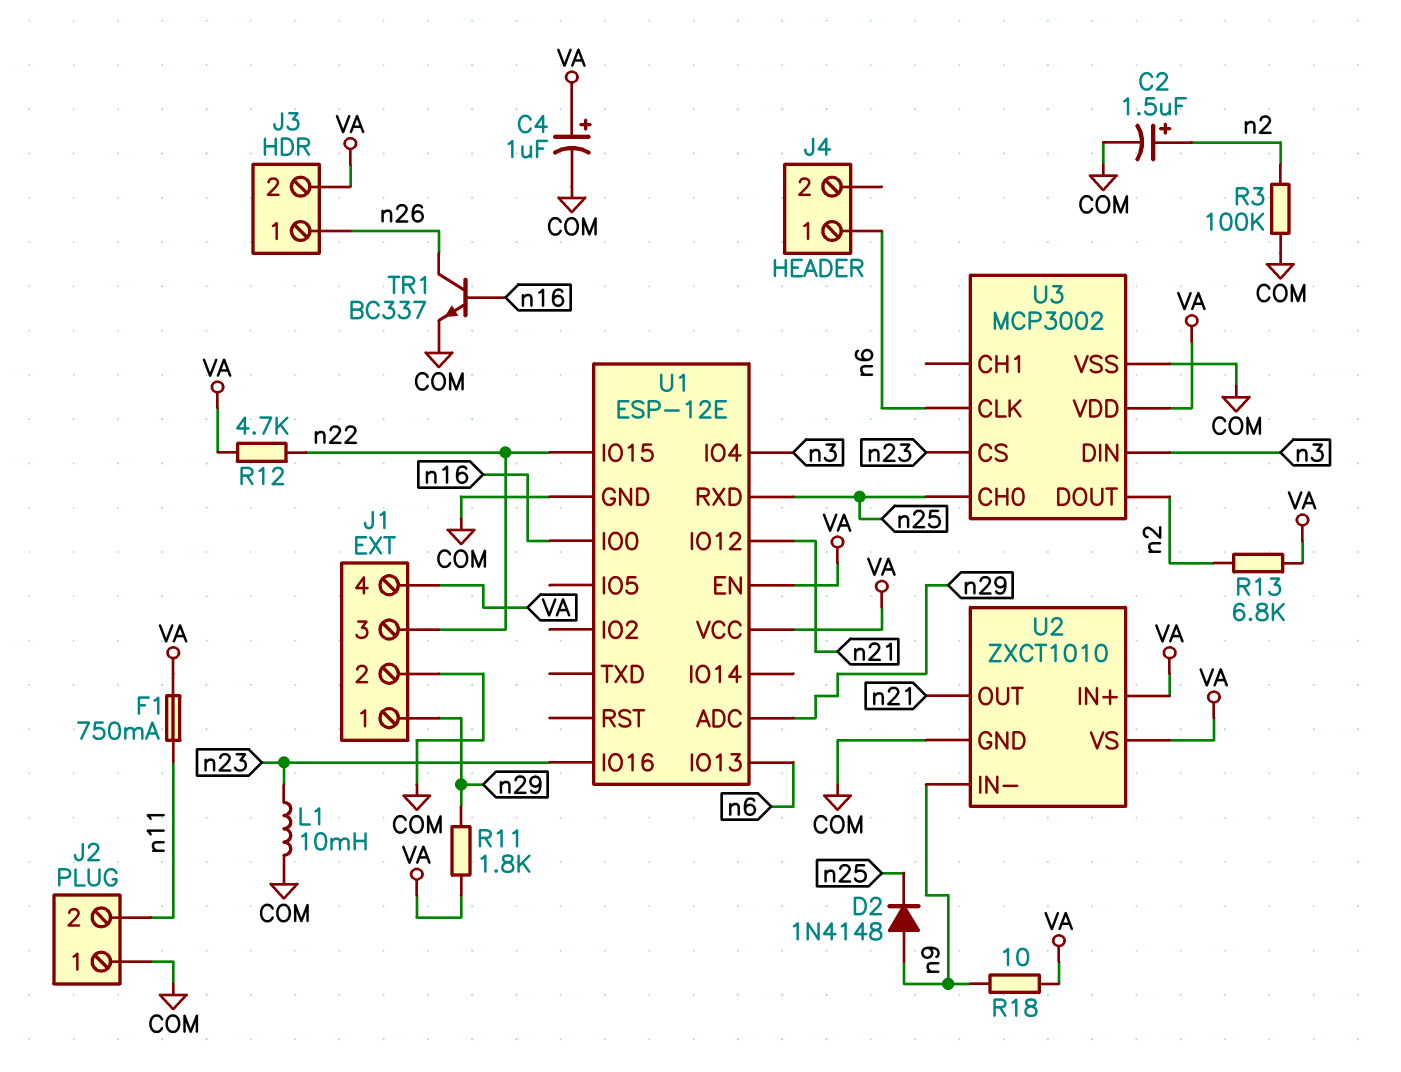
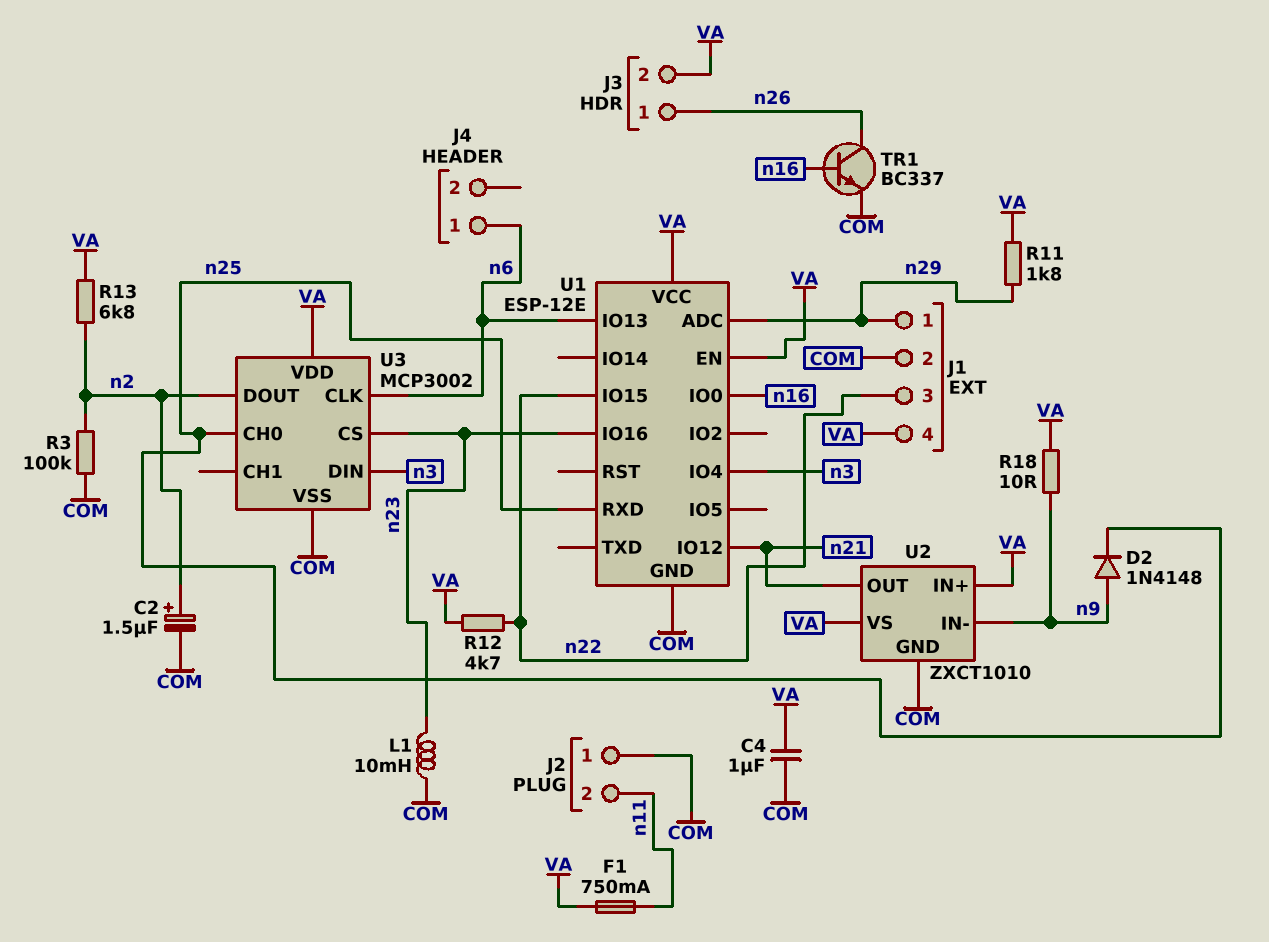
C4: 1uF (plus VA, minus COM) -> 1uF (COM, VA)

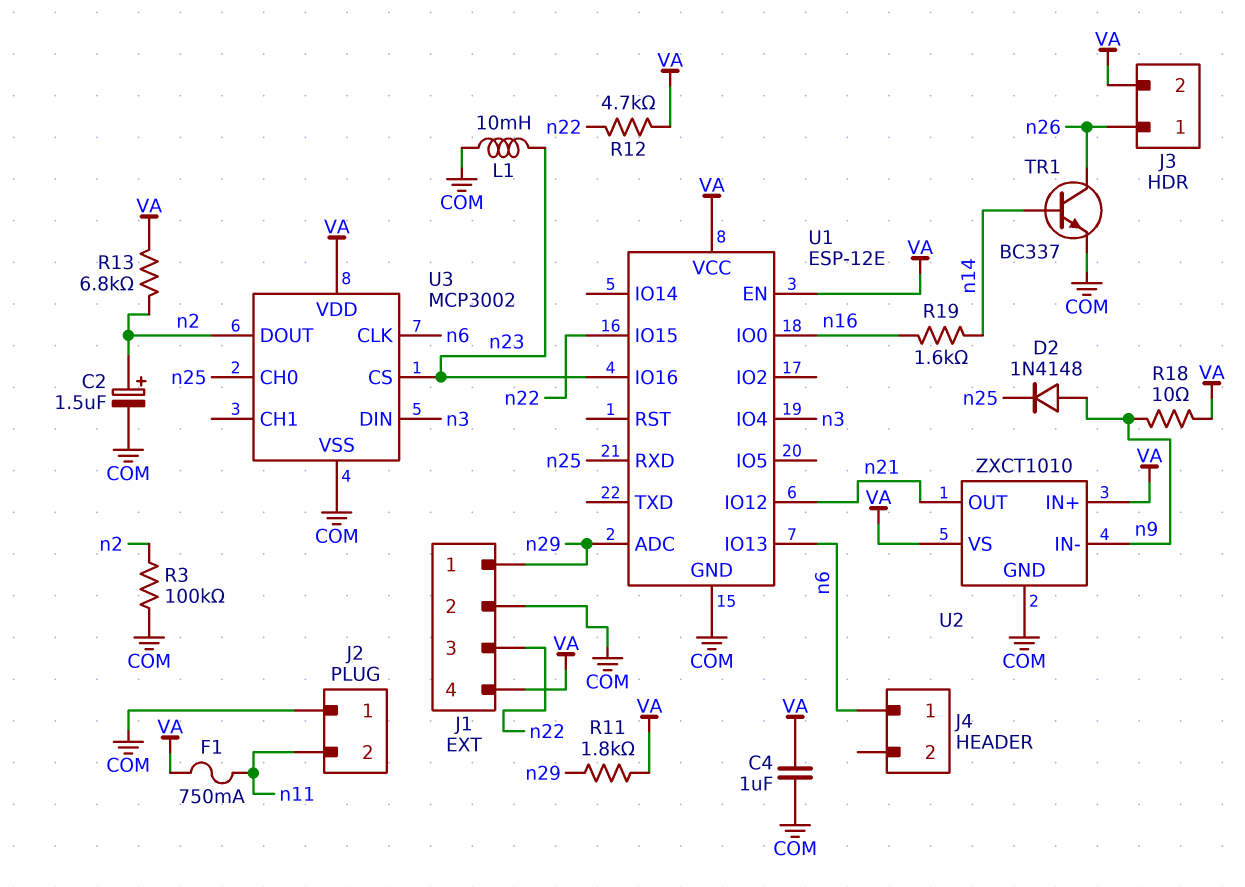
R19: none -> 1.6k (n14, n16)
TR1: NPN BC337 (B n16, C n26, E COM) -> NPN BC337 (B n14, C n26, E COM)

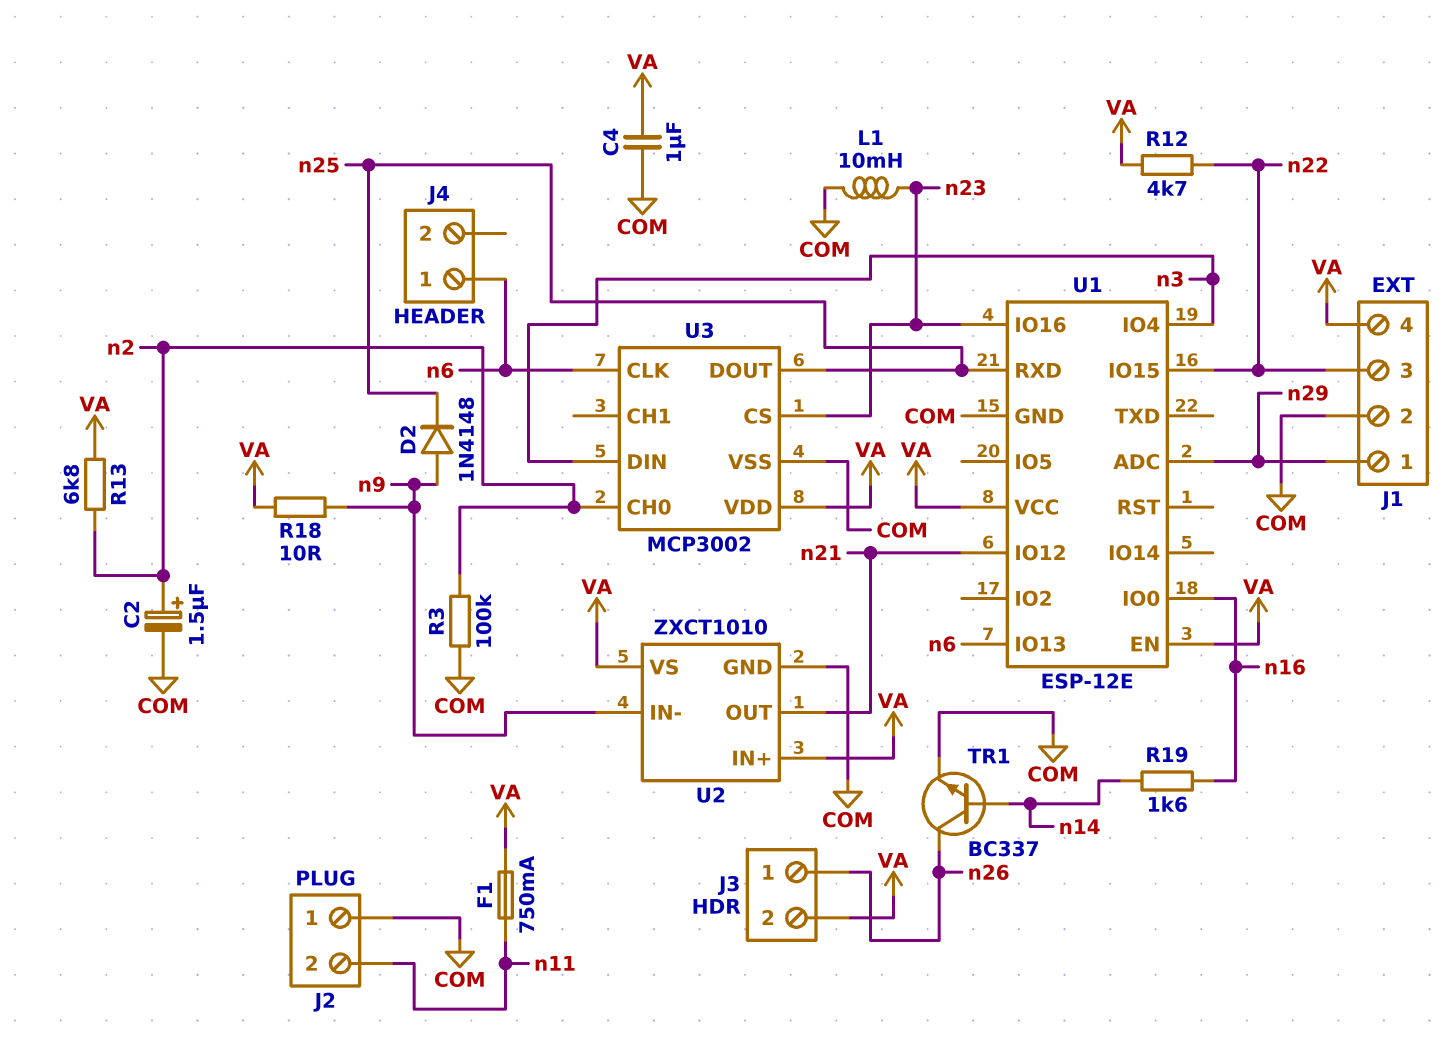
R11: 1.8k (VA, n29) -> none
U3 pin CH0: n25 -> n2
U3 pin DOUT: n2 -> n25

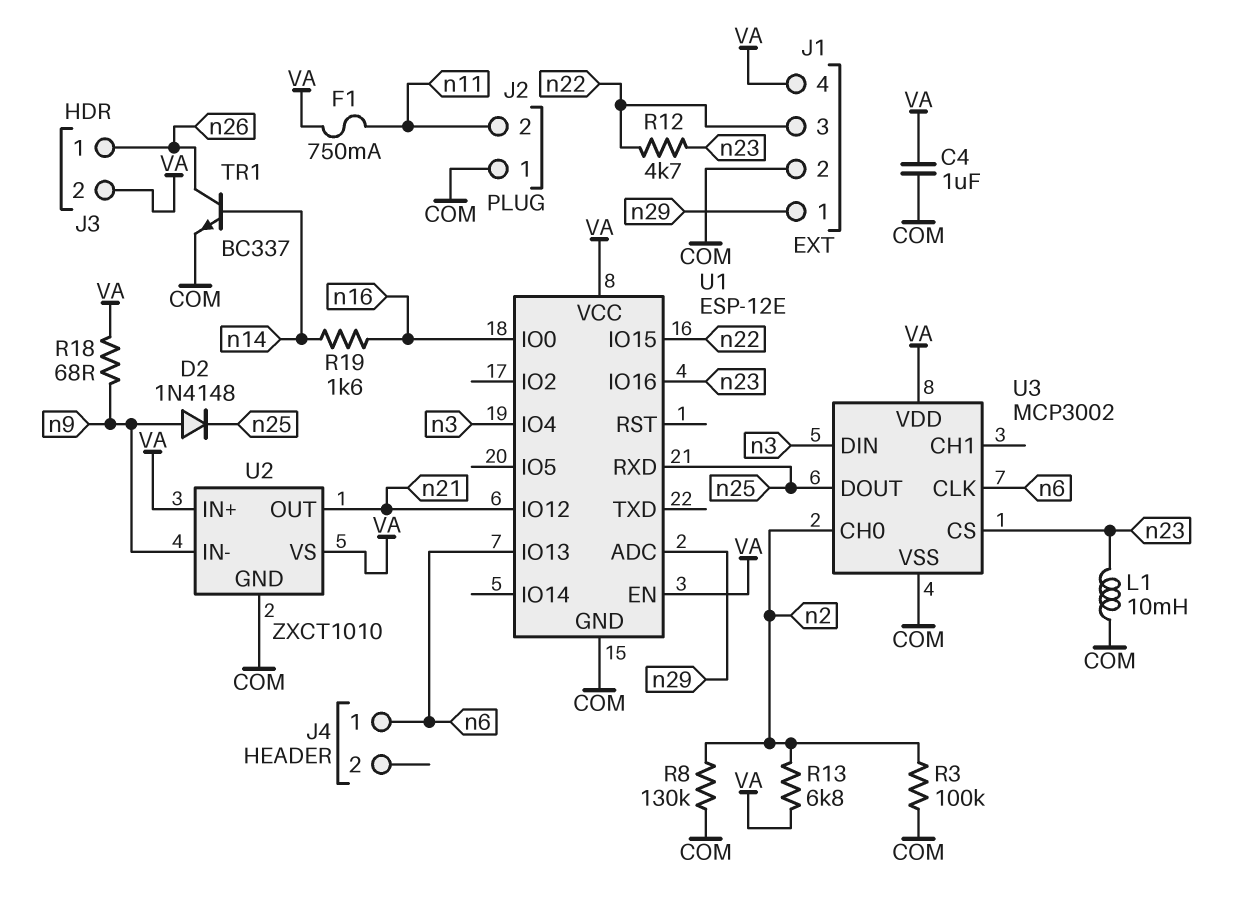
C2: 1.5uF (plus n2, minus COM) -> none
R8: none -> 130k (COM, n2)
R12: 4.7k (VA, n22) -> 4.7k (n22, n23)
R18: 10 (VA, n9) -> 68 (VA, n9)

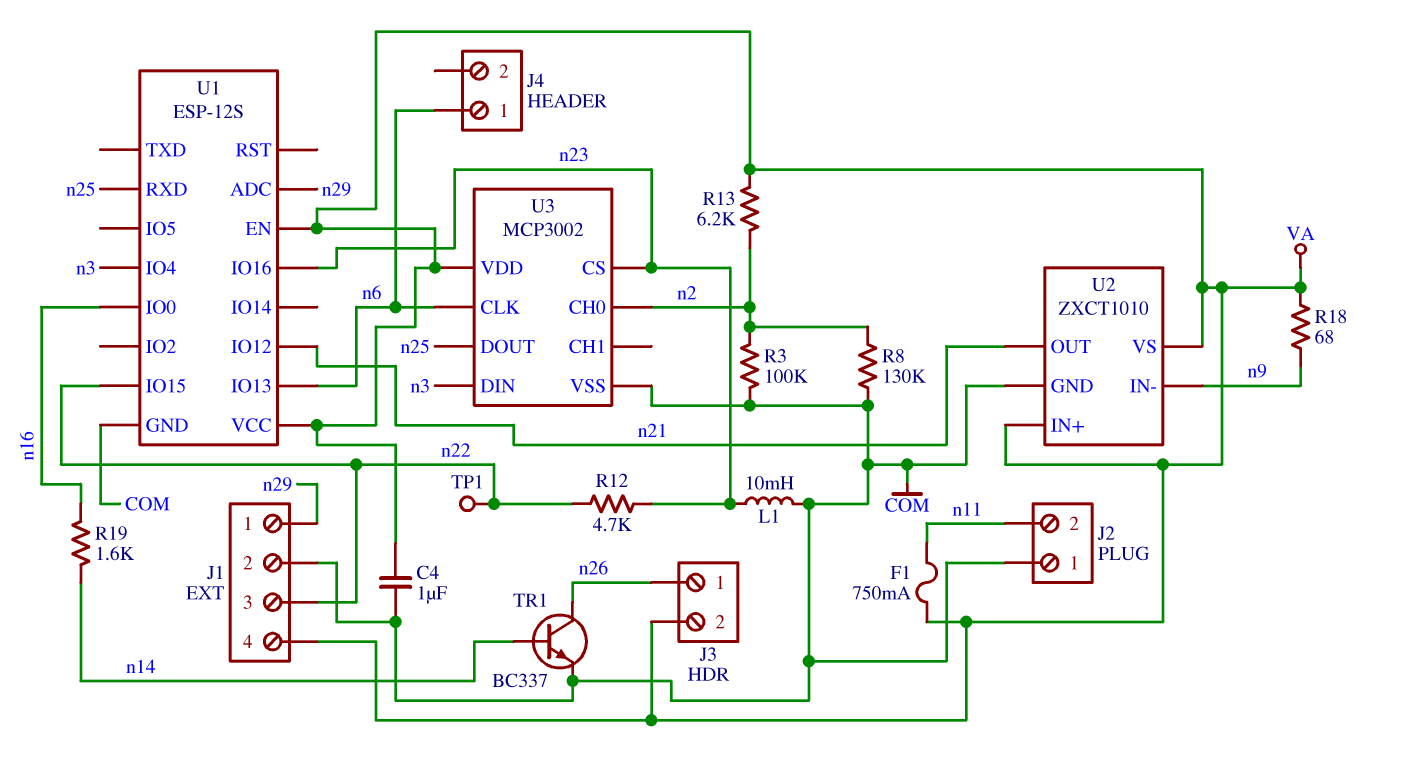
D2: diode 1N4148 (A n9, K n25) -> none
R13: 6.8k (VA, n2) -> 6.2k (VA, n2)
TP1: none -> test point (n22)
U1: ESP-12E -> ESP-12S

